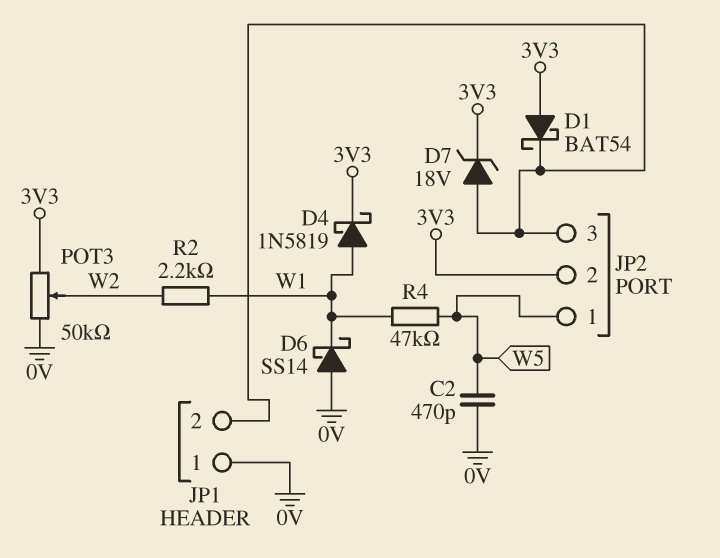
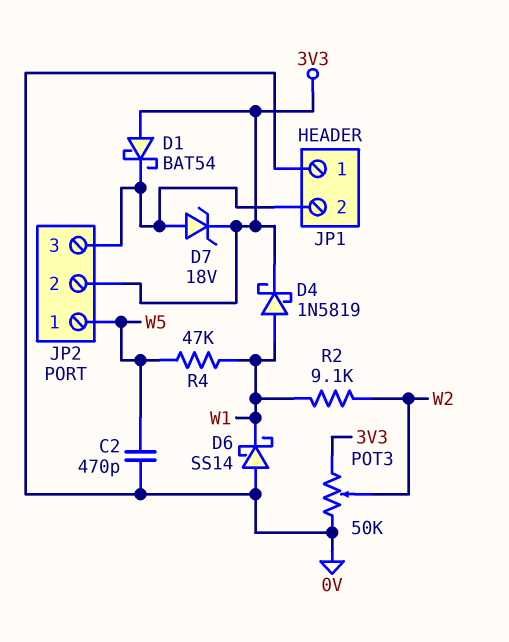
R2: 2.2k (W1, W2) -> 9.1k (W1, W2)

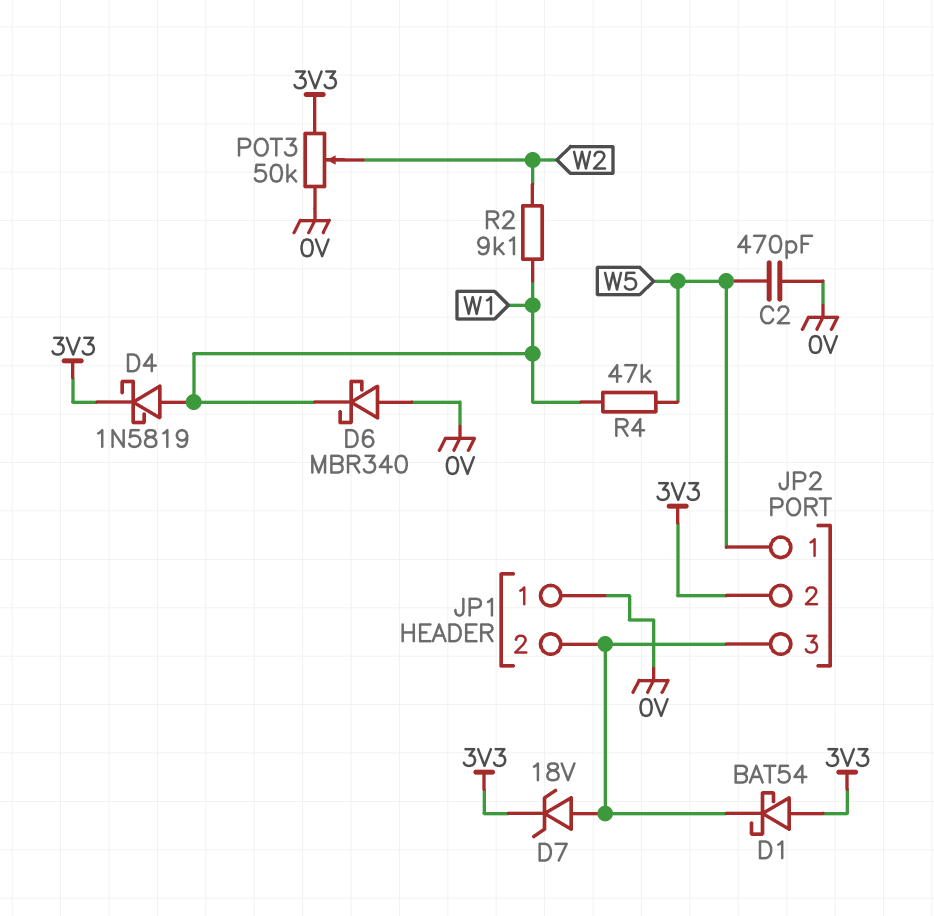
D6: schottky SS14 (A 0V, K W1) -> schottky MBR340 (A 0V, K W1)

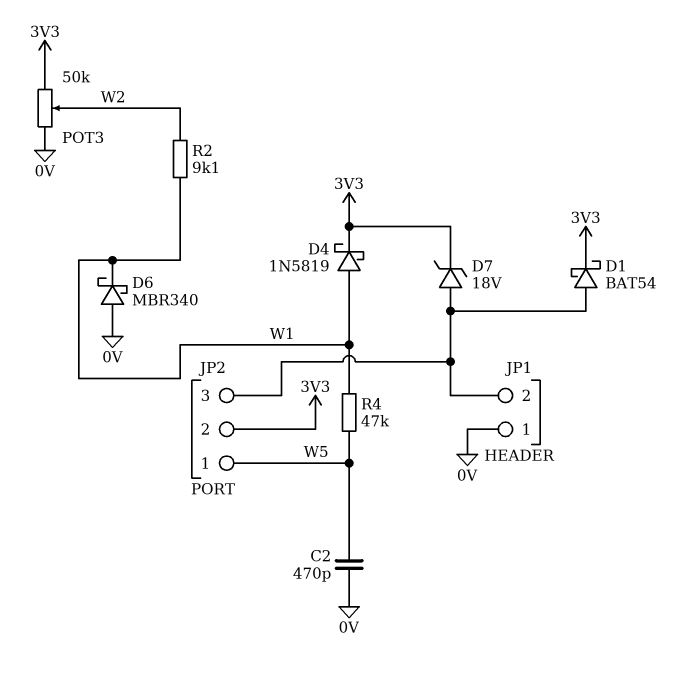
D1: schottky BAT54 (A 3V3, K JP1/2) -> schottky BAT54 (A JP1/2, K 3V3)

